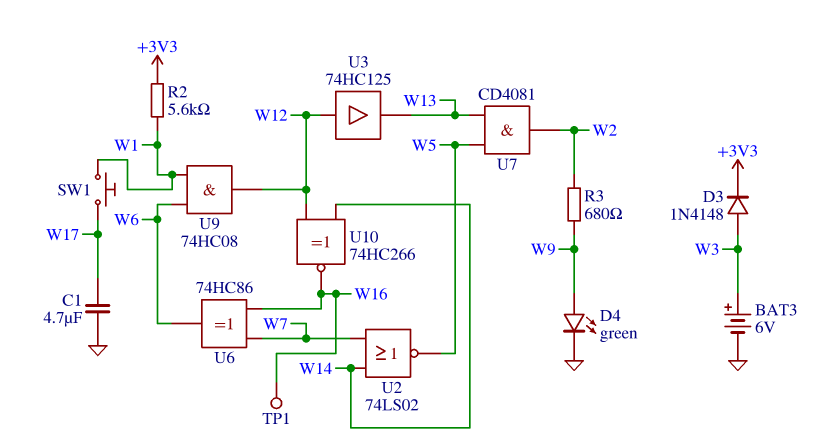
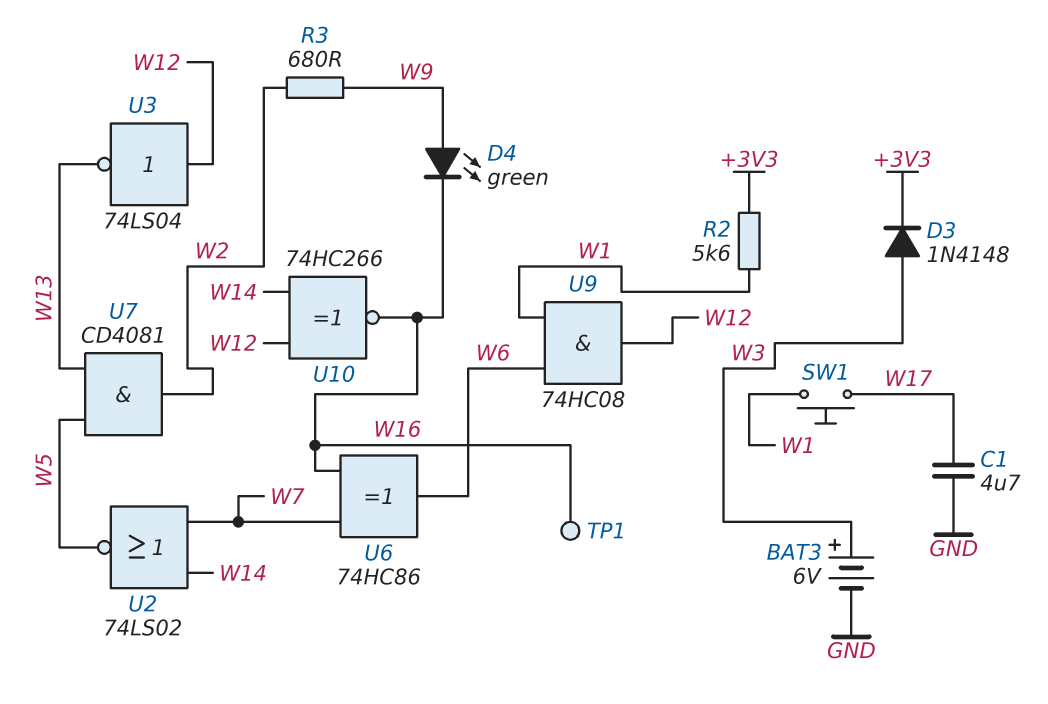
D4: LED green (A W9, K GND) -> LED green (A W9, K W16)
U3: buffer 74HC125 (in W12, out W13) -> NOT 74LS04 (in W12, out W13)

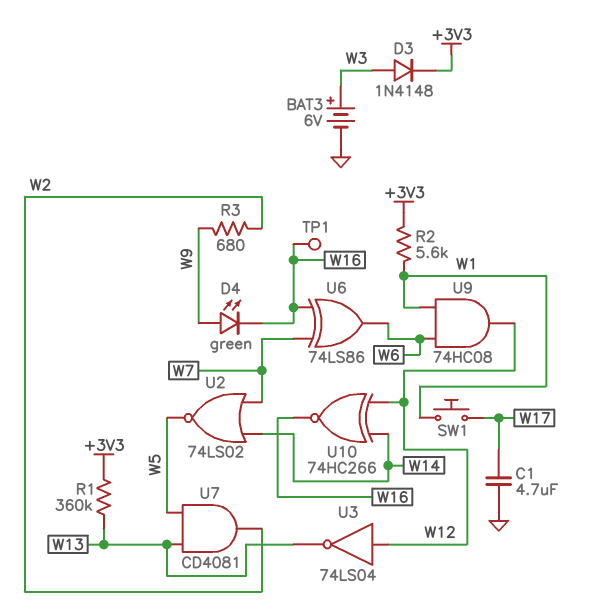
R1: none -> 360k (+3V3, W13)
U6: XOR 74HC86 (in W7, in W16, out W6) -> XOR 74LS86 (in W7, in W16, out W6)

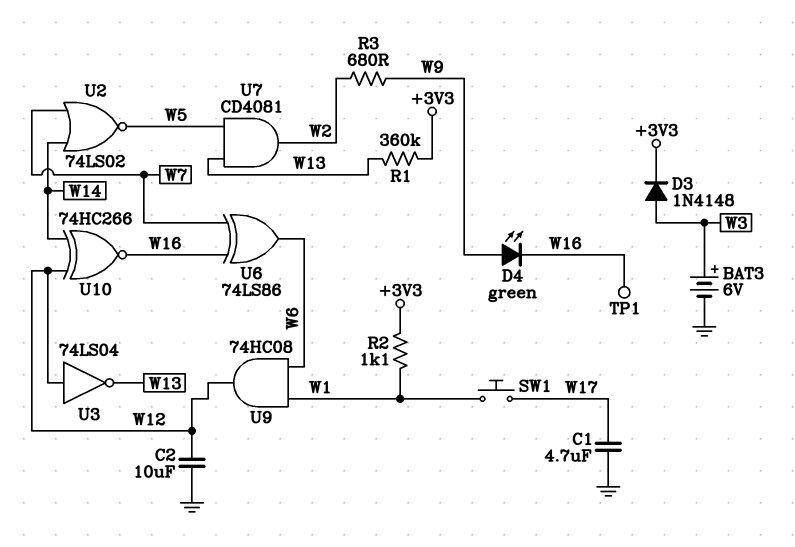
C2: none -> 10uF (GND, W12)
R2: 5.6k (+3V3, W1) -> 1.1k (+3V3, W1)

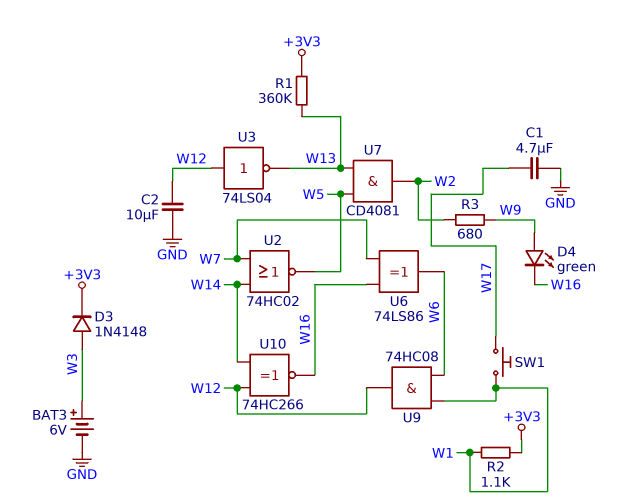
TP1: test point (W16) -> none
U2: NOR 74LS02 (in W7, in W14, out W5) -> NOR 74HC02 (in W7, in W14, out W5)

